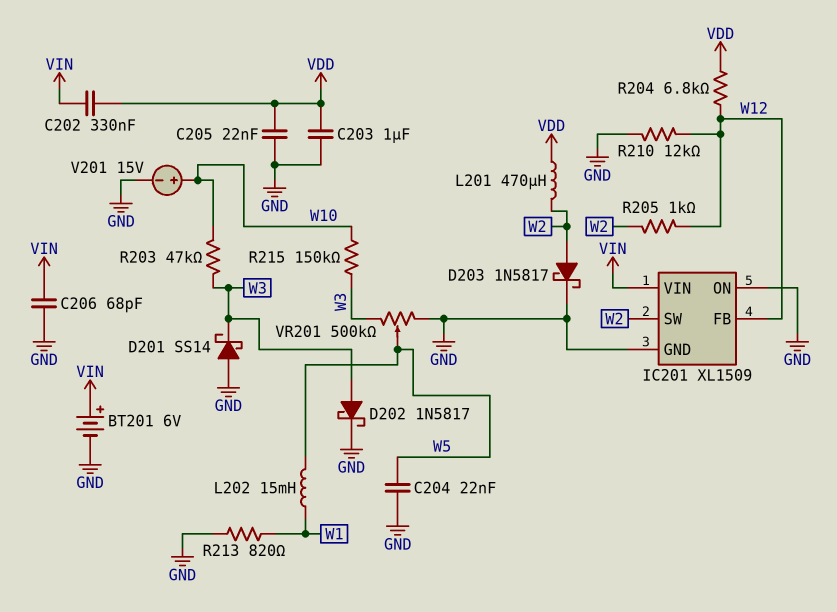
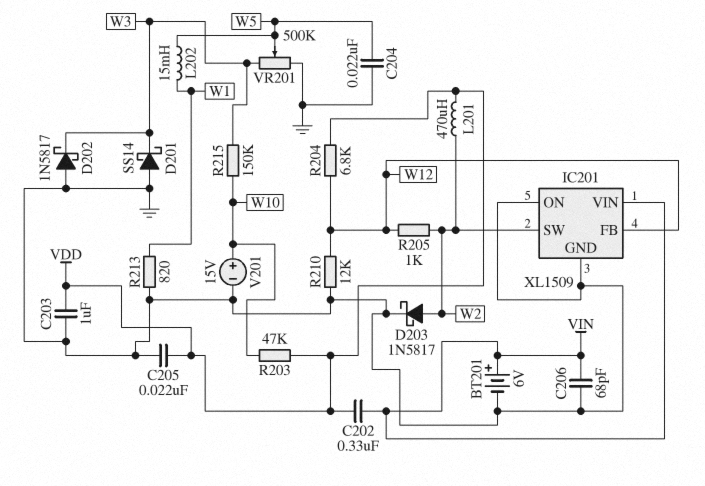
D202: schottky 1N5817 (A W3, K GND) -> schottky 1N5817 (A GND, K W3)
R203: 47k (W3, W10) -> 47k (VDD, W10)

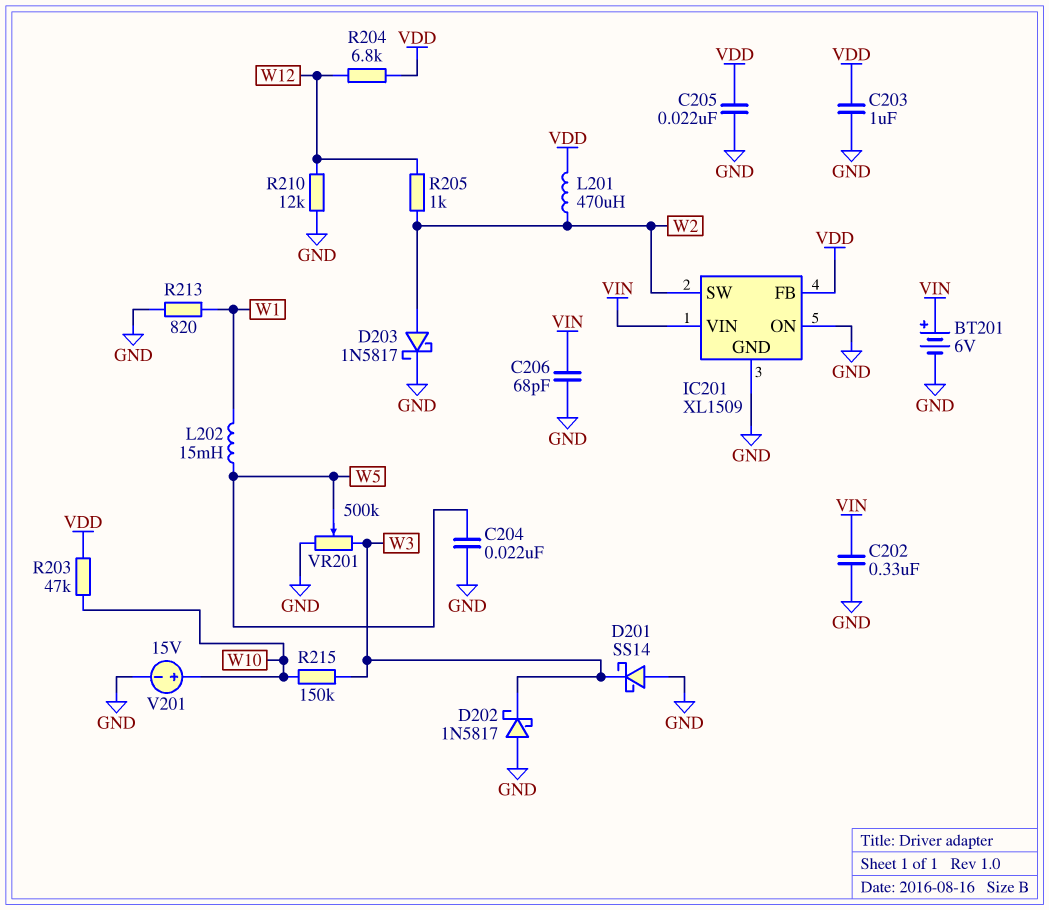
C202: 330nF (VDD, VIN) -> 330nF (GND, VIN)
IC201 pin FB: W12 -> VDD

